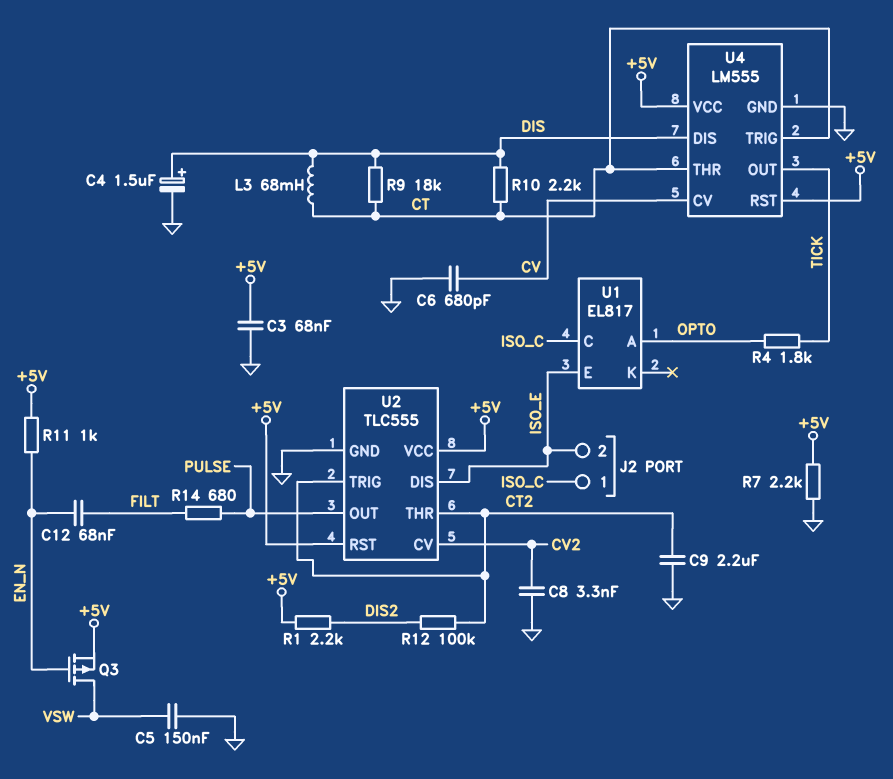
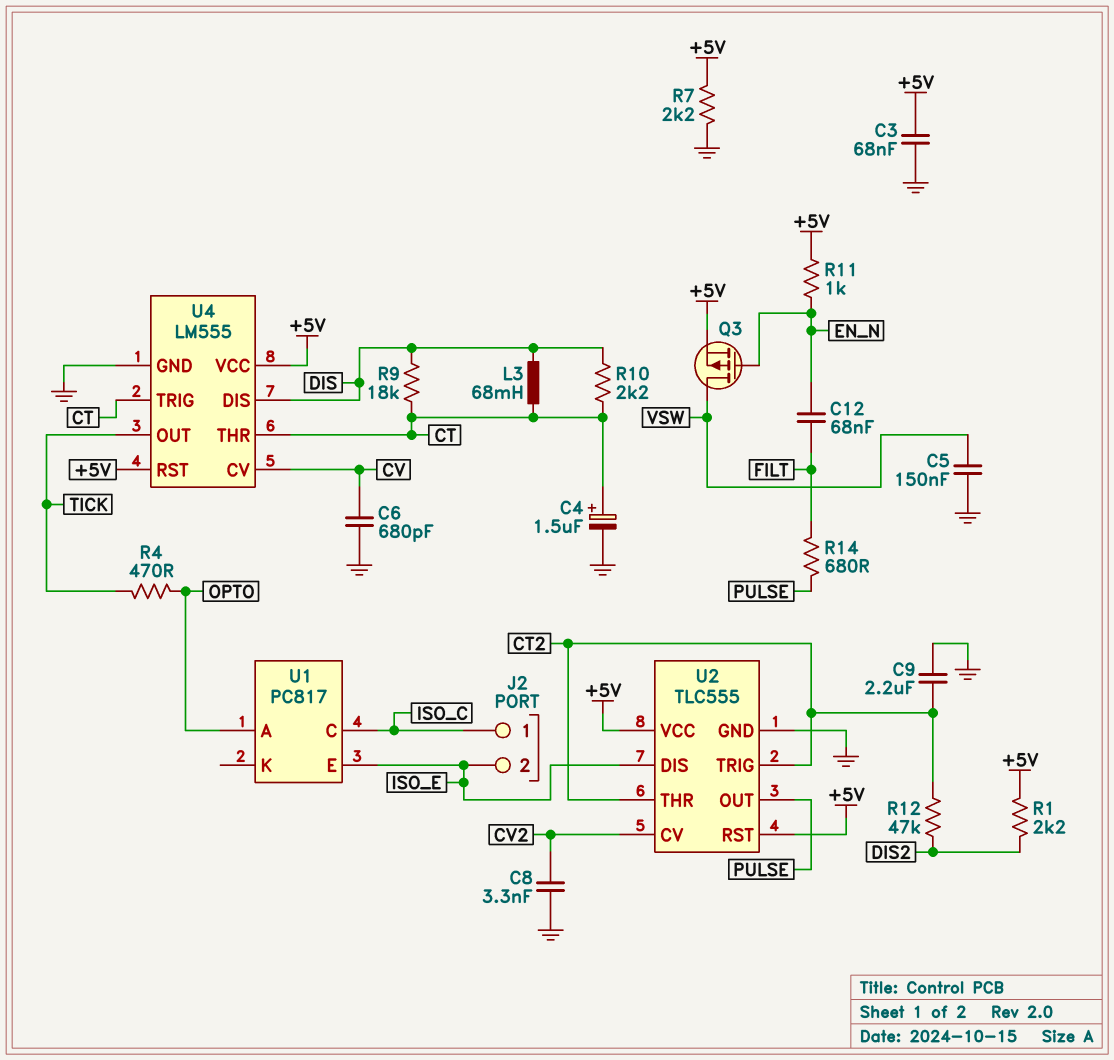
C4: 1.5uF (plus DIS, minus GND) -> 1.5uF (plus CT, minus GND)
R4: 1.8k (OPTO, TICK) -> 470 (OPTO, TICK)
R12: 100k (CT2, DIS2) -> 47k (CT2, DIS2)
U1: EL817 -> PC817

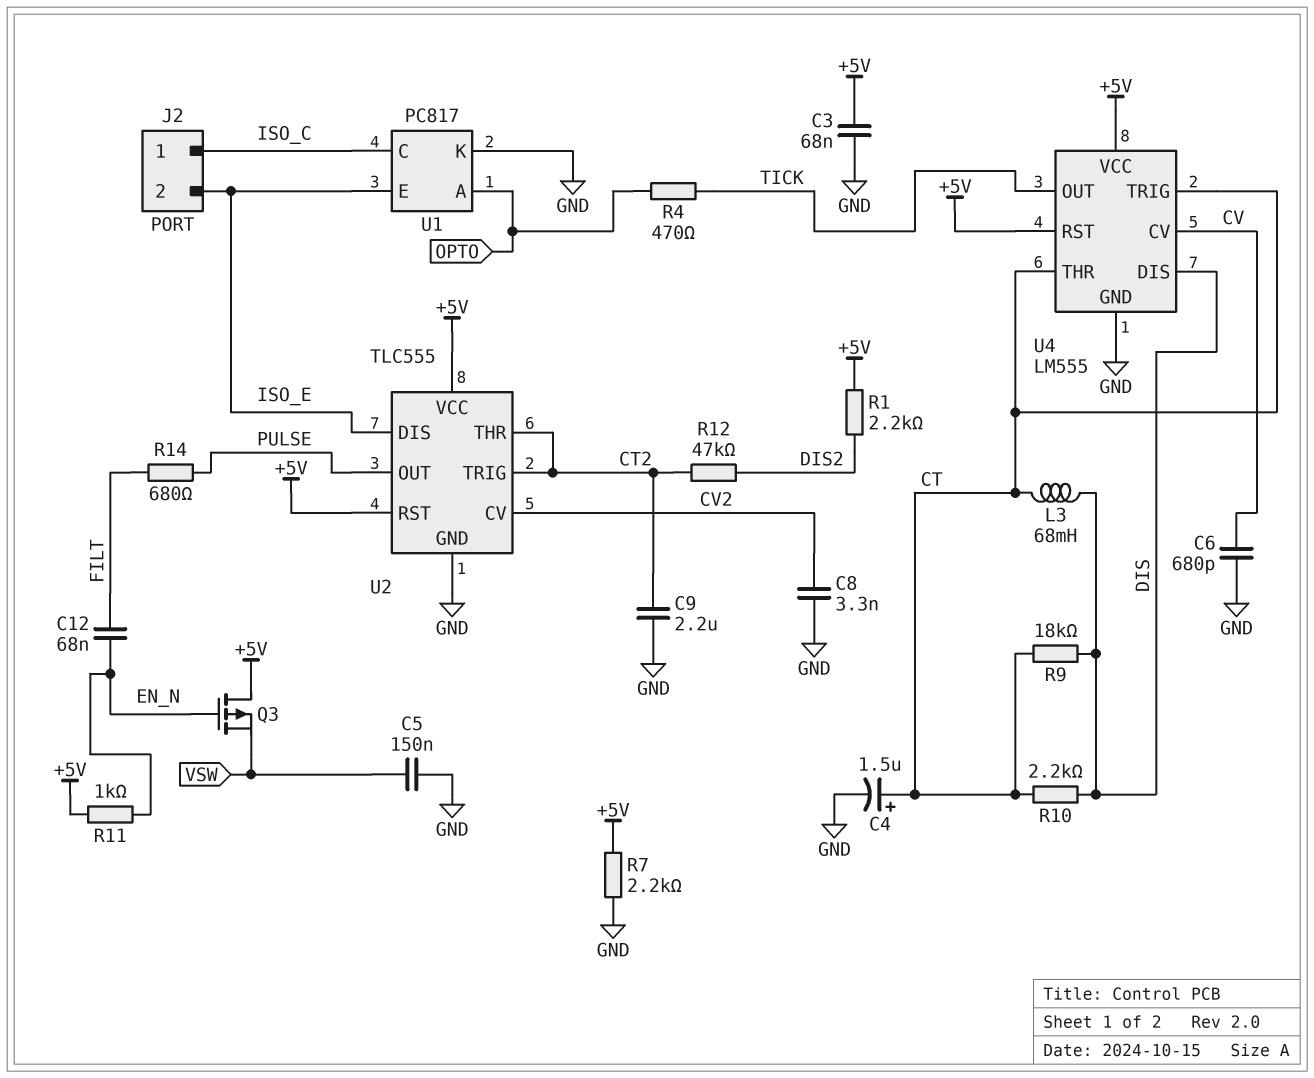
Q3: PMOS (G EN_N, D VSW, S +5V) -> PMOS (G EN_N, D +5V, S VSW)
U1 pin K: none -> GND

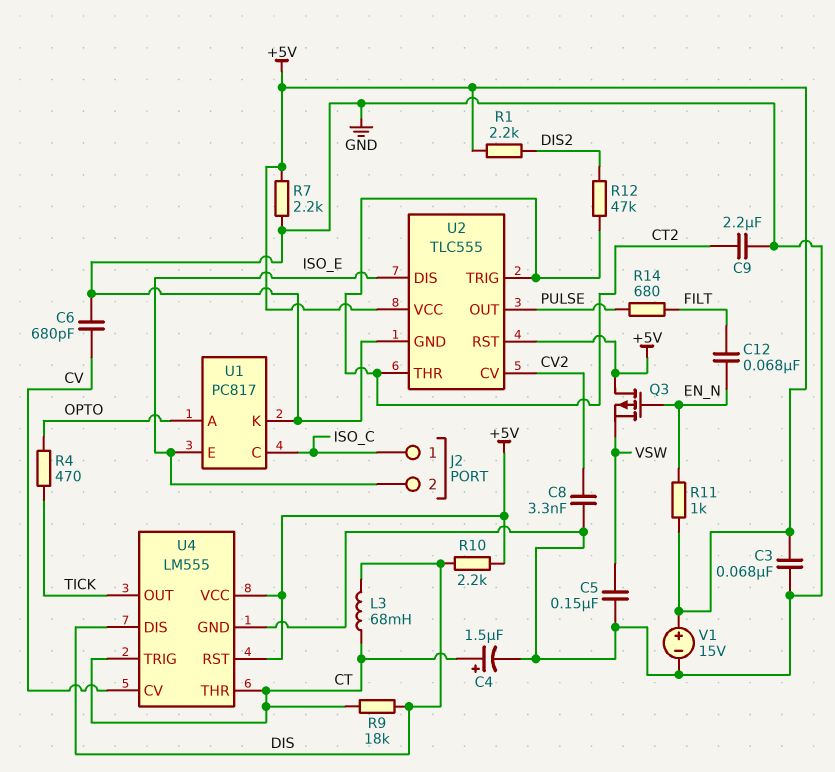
R10: 2.2k (CT, DIS) -> 2.2k (+5V, DIS)
V1: none -> 15V (plus +5V, minus GND)

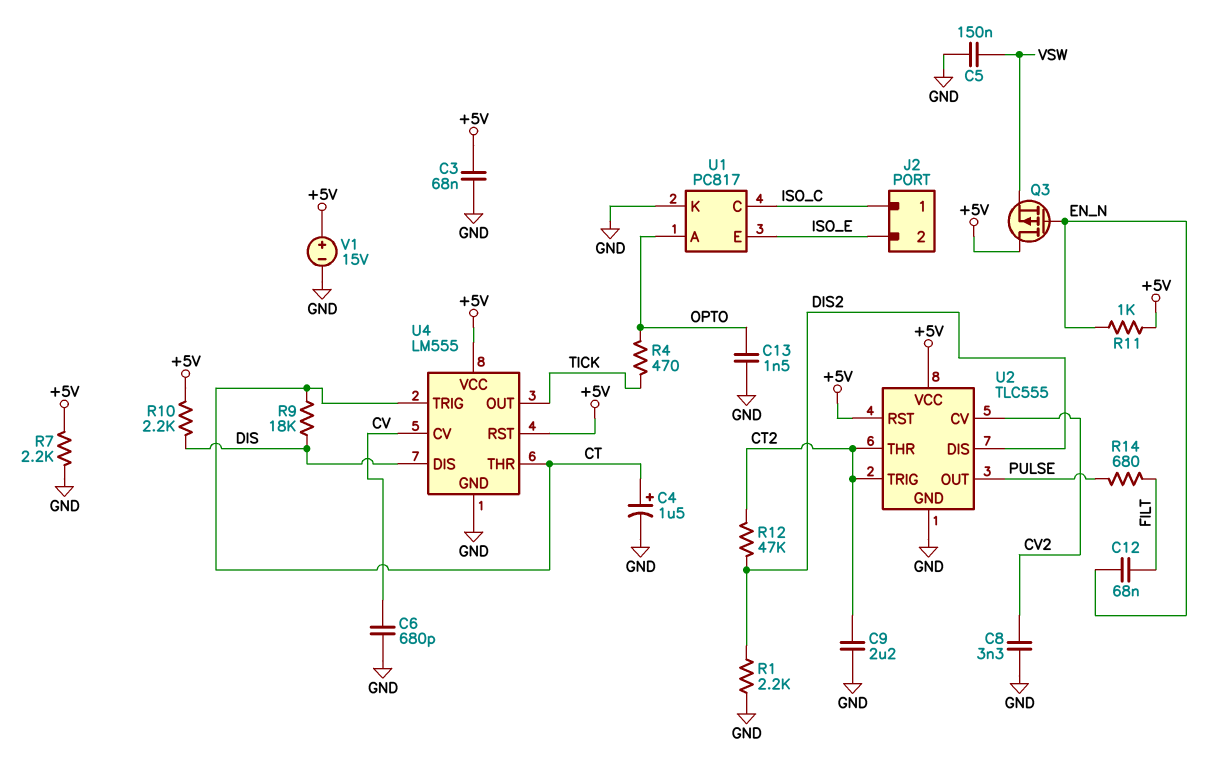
C13: none -> 1.5nF (GND, OPTO)
L3: 68mH (CT, DIS) -> none
R1: 2.2k (+5V, DIS2) -> 2.2k (DIS2, GND)
U2 pin DIS: ISO_E -> DIS2

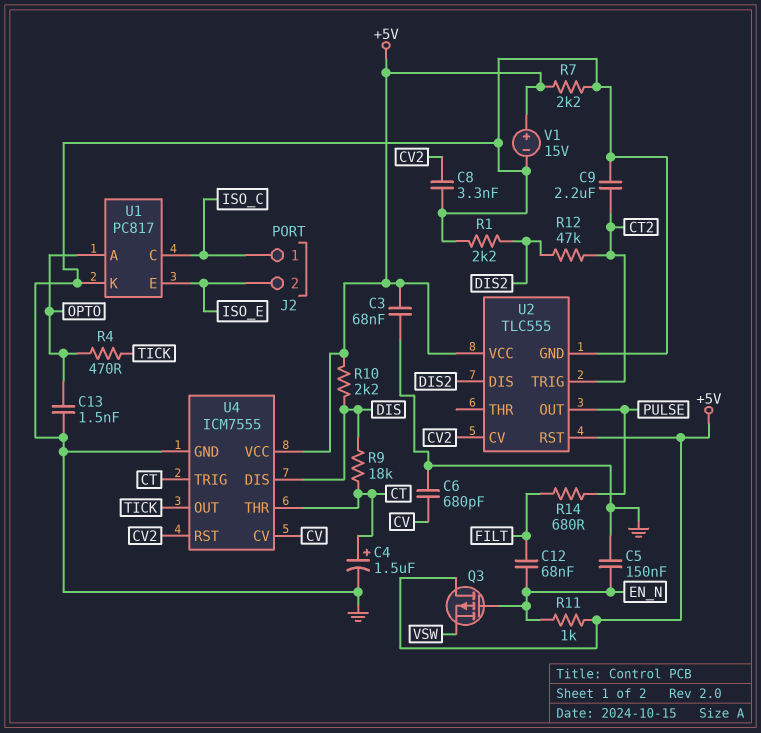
C5: 150nF (GND, VSW) -> 150nF (EN_N, GND)
U2 pin THR: CT2 -> none
U4: LM555 -> ICM7555
U4 pin RST: +5V -> CV2

